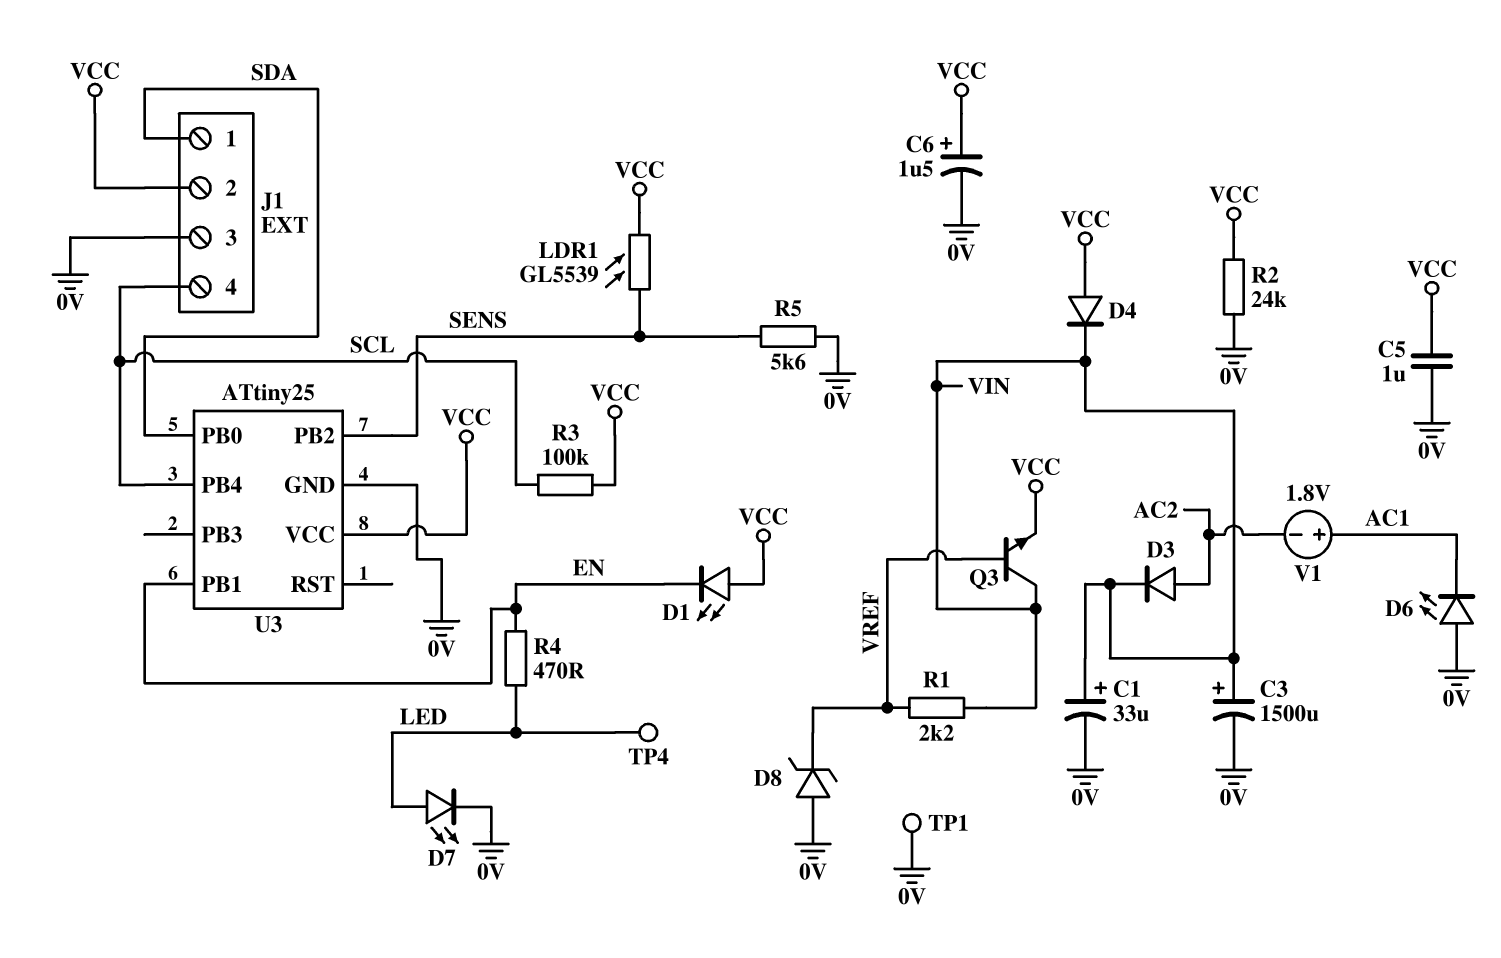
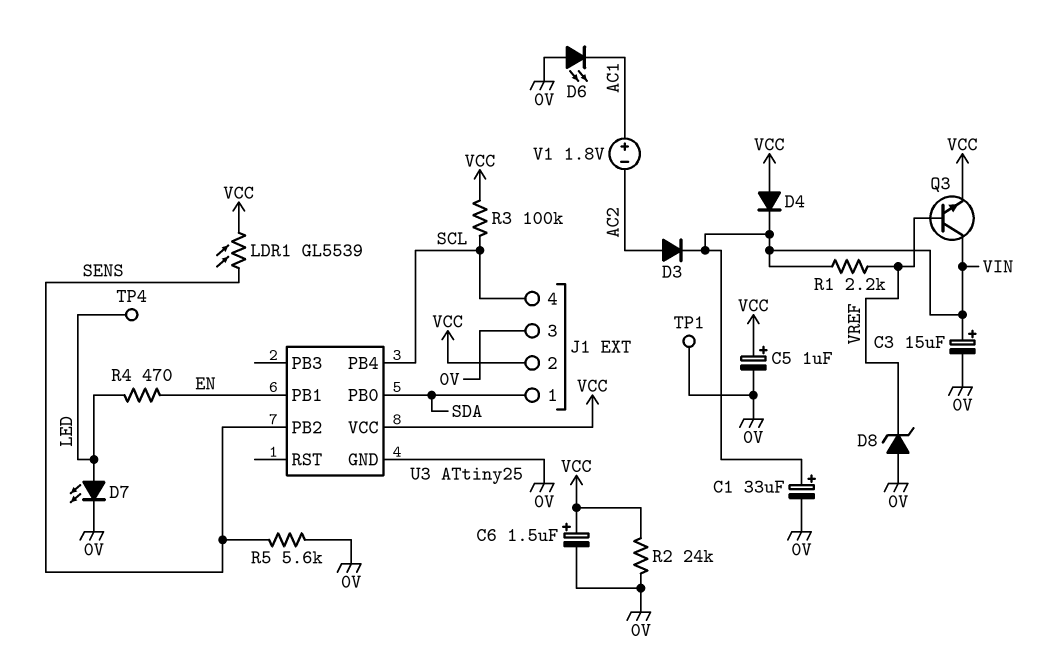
C3: 1500uF (plus VIN, minus 0V) -> 15uF (plus VIN, minus 0V)
C5: 1uF (0V, VCC) -> 1uF (plus VCC, minus 0V)
D1: LED (A VCC, K EN) -> none

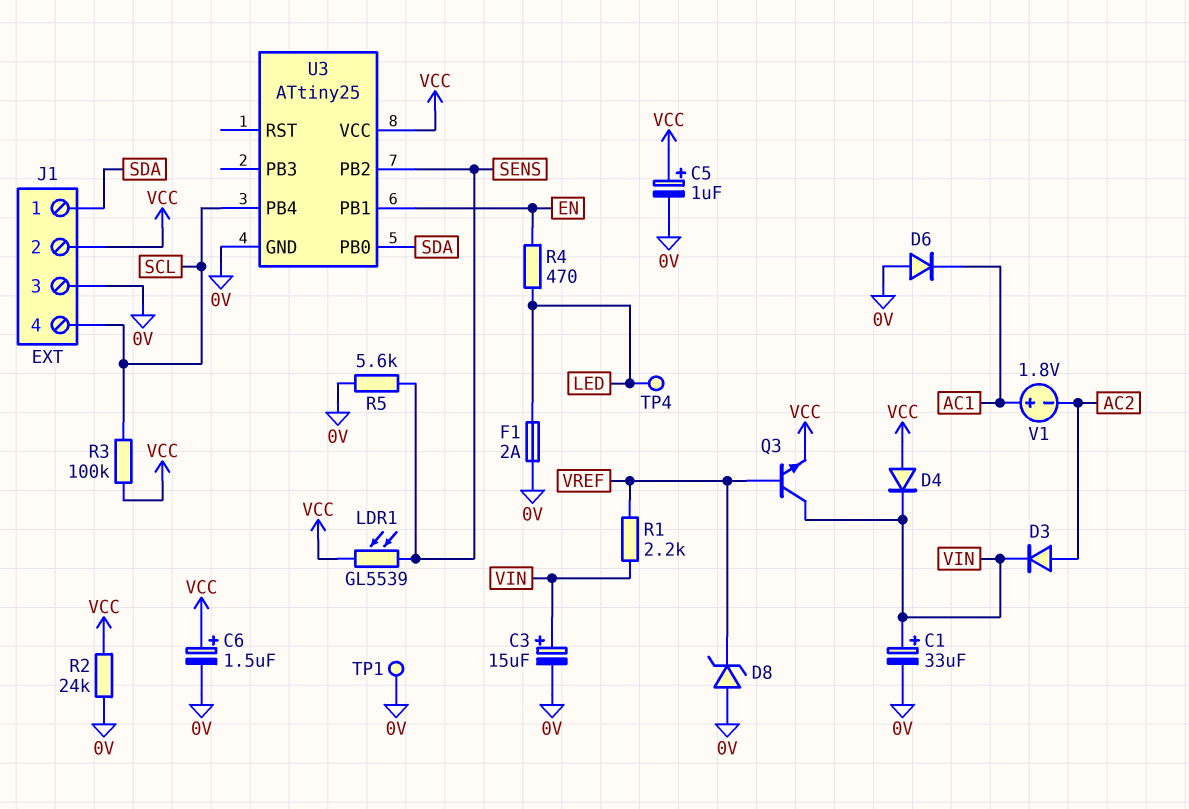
D6: LED (A 0V, K AC1) -> diode (A 0V, K AC1)
D7: LED (A LED, K 0V) -> none
F1: none -> 2A (0V, LED)

